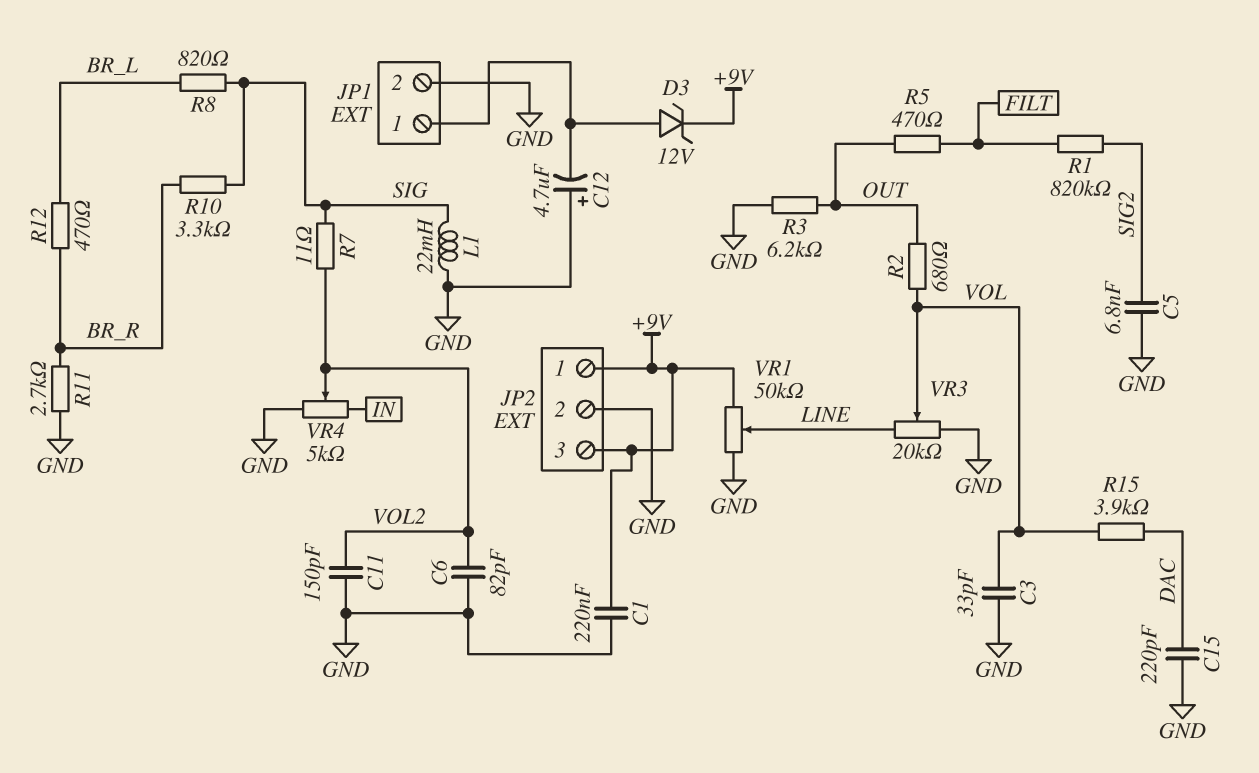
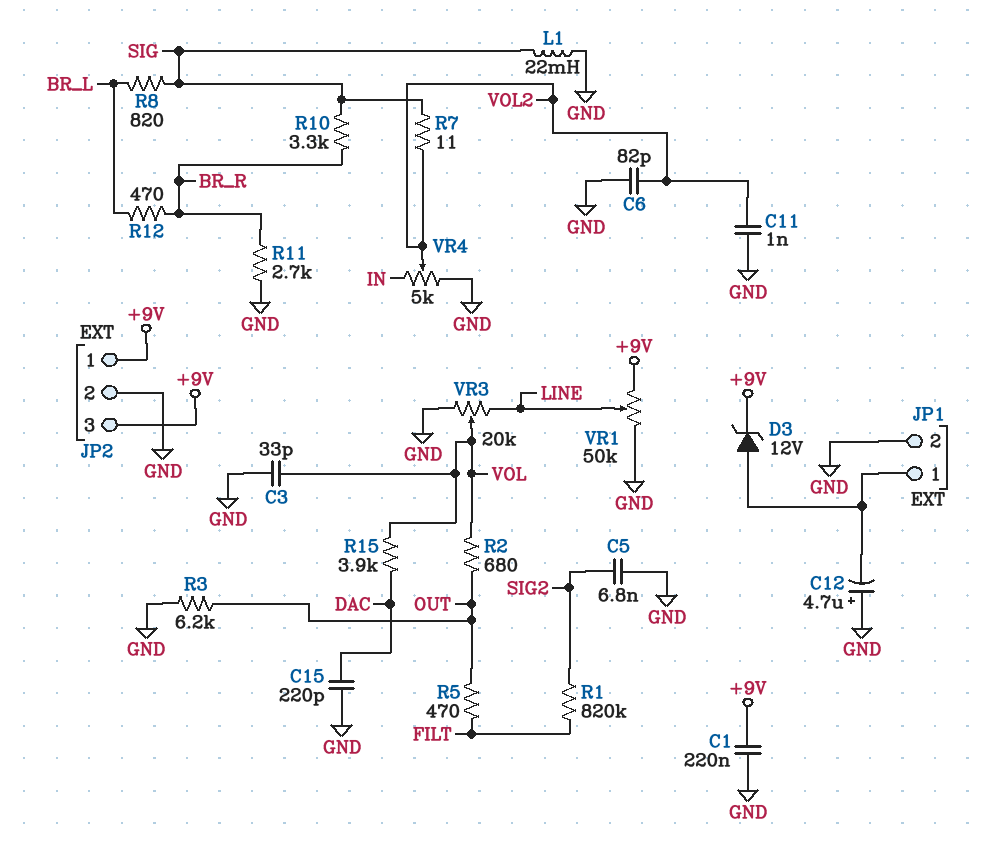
C11: 150pF (GND, VOL2) -> 1nF (GND, VOL2)

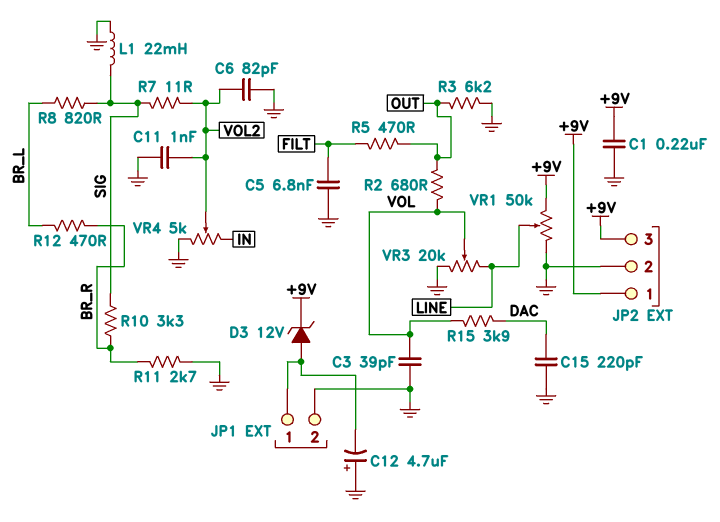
C3: 33pF (GND, VOL) -> 39pF (GND, VOL)
C5: 6.8nF (GND, SIG2) -> 6.8nF (FILT, GND)
R1: 820k (FILT, SIG2) -> none

